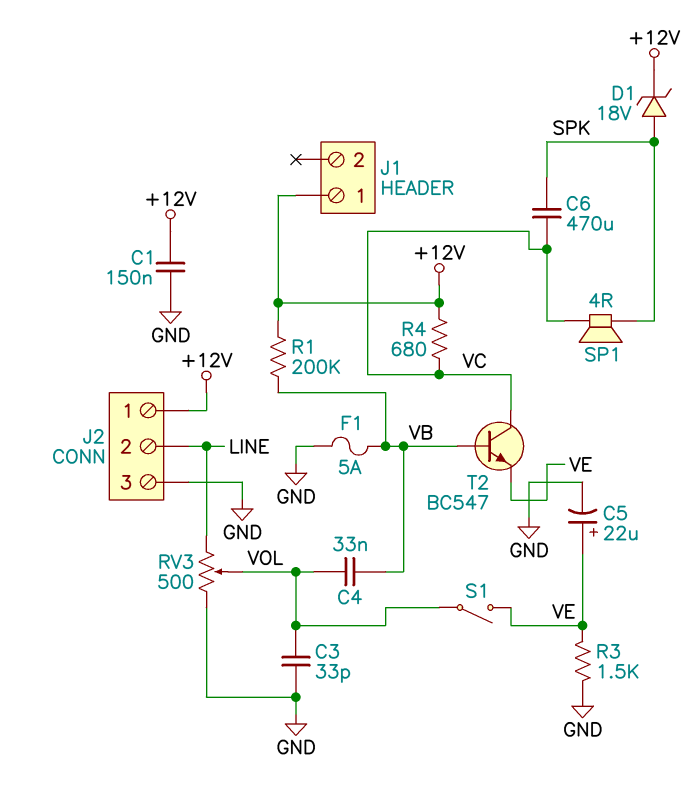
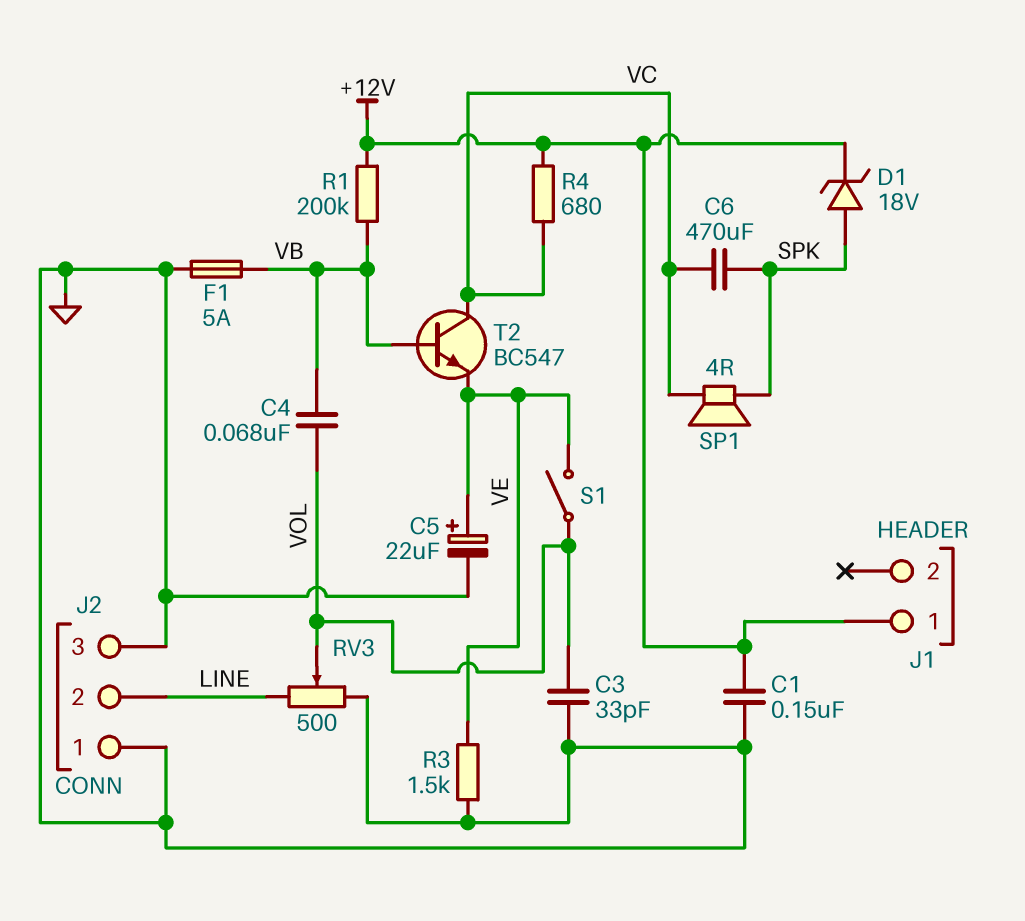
C4: 33nF (VB, VOL) -> 68nF (VB, VOL)
J2 pin 1: +12V -> GND

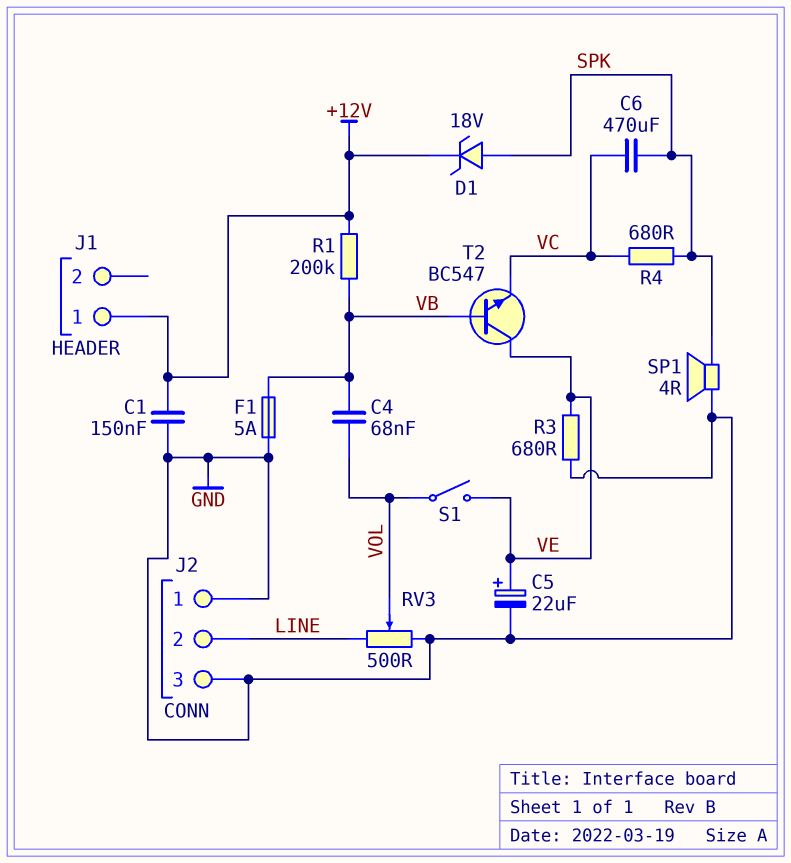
C3: 33pF (GND, VOL) -> none
R3: 1.5k (GND, VE) -> 680 (GND, VE)
R4: 680 (+12V, VC) -> 680 (SPK, VC)
SP1: speaker 4R (SPK, VC) -> speaker 4R (GND, SPK)
T2: NPN BC547 (B VB, C VC, E VE) -> NPN BC547 (B VB, C VE, E VC)

